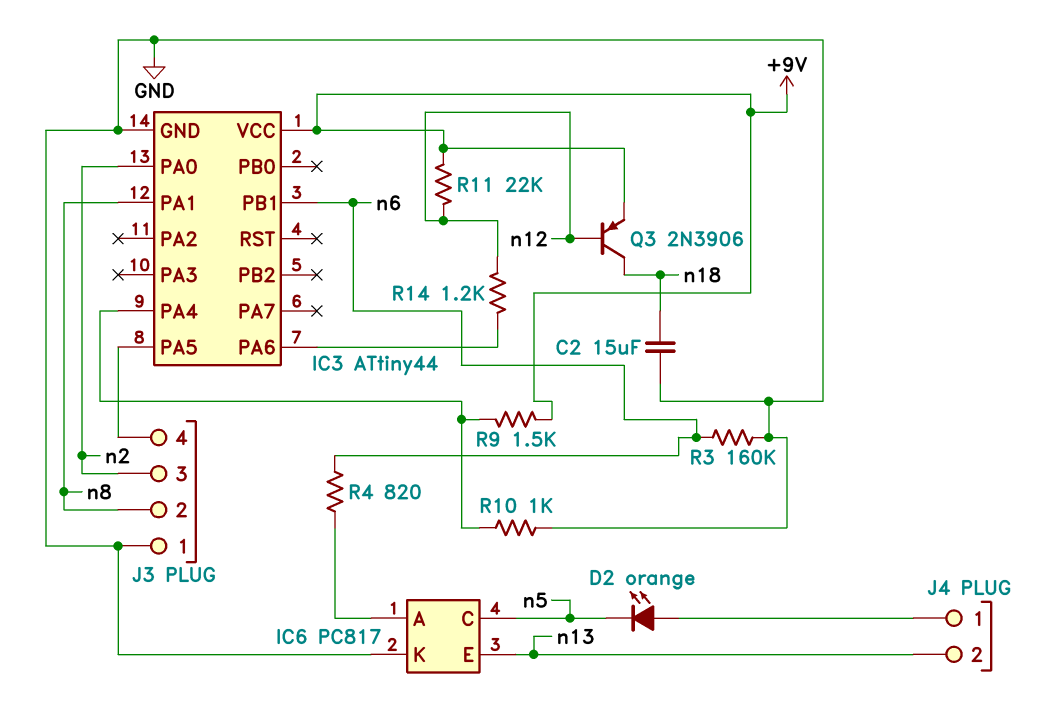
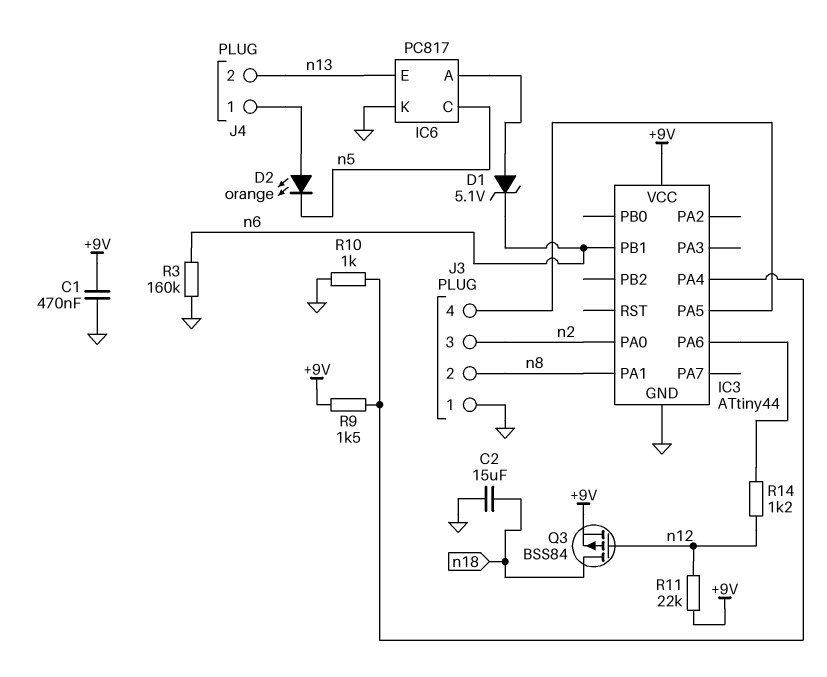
C1: none -> 470nF (+9V, GND)
D1: none -> zener 5.1V (A IC6/A, K n6)
Q3: PNP 2N3906 (B n12, C n18, E +9V) -> PMOS BSS84 (G n12, D n18, S +9V)
R4: 820 (IC6/A, n6) -> none

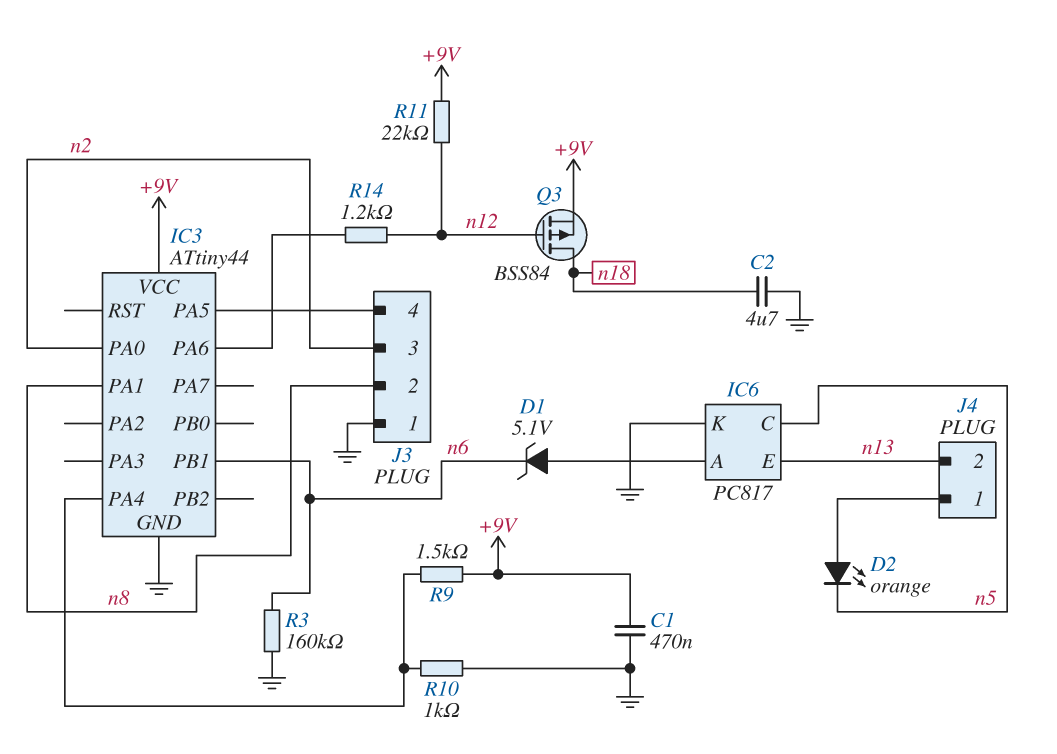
C2: 15uF (GND, n18) -> 4.7uF (GND, n18)

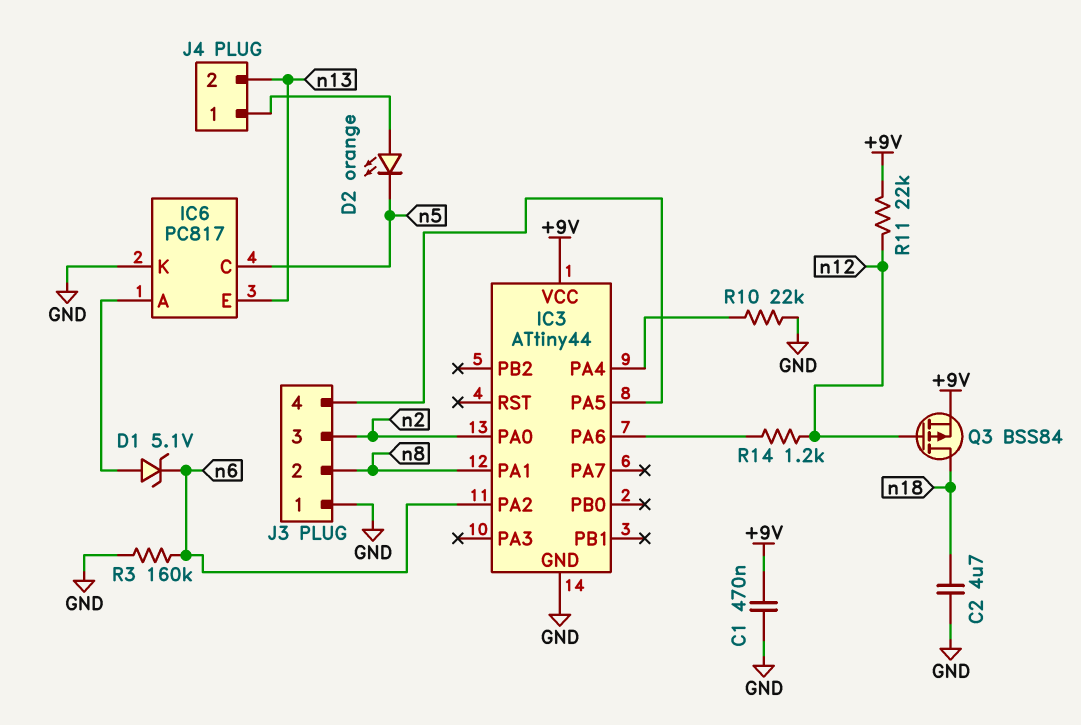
IC3 pin PA2: none -> n6
IC3 pin PB1: n6 -> none
R9: 1.5k (+9V, IC3/PA4) -> none
R10: 1k (GND, IC3/PA4) -> 22k (GND, IC3/PA4)

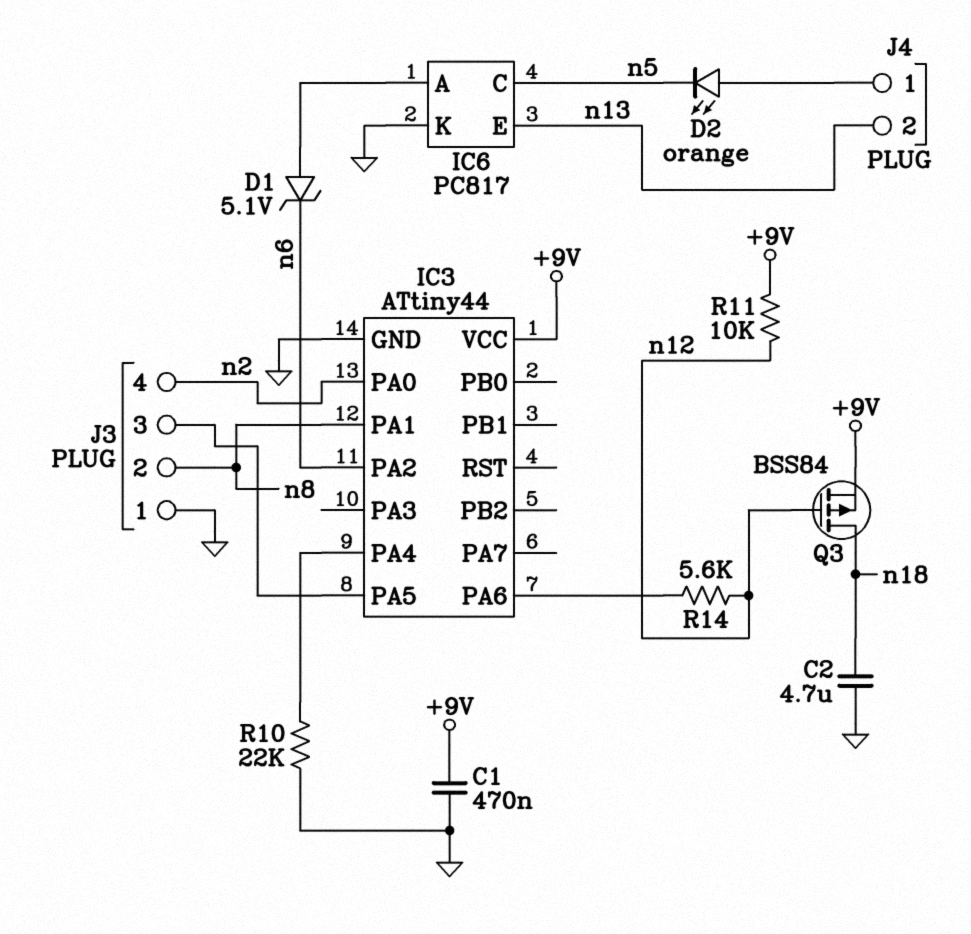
J3 pin 3: n2 -> IC3/PA5
J3 pin 4: IC3/PA5 -> n2
R3: 160k (GND, n6) -> none
R11: 22k (+9V, n12) -> 10k (+9V, n12)
R14: 1.2k (IC3/PA6, n12) -> 5.6k (IC3/PA6, n12)

